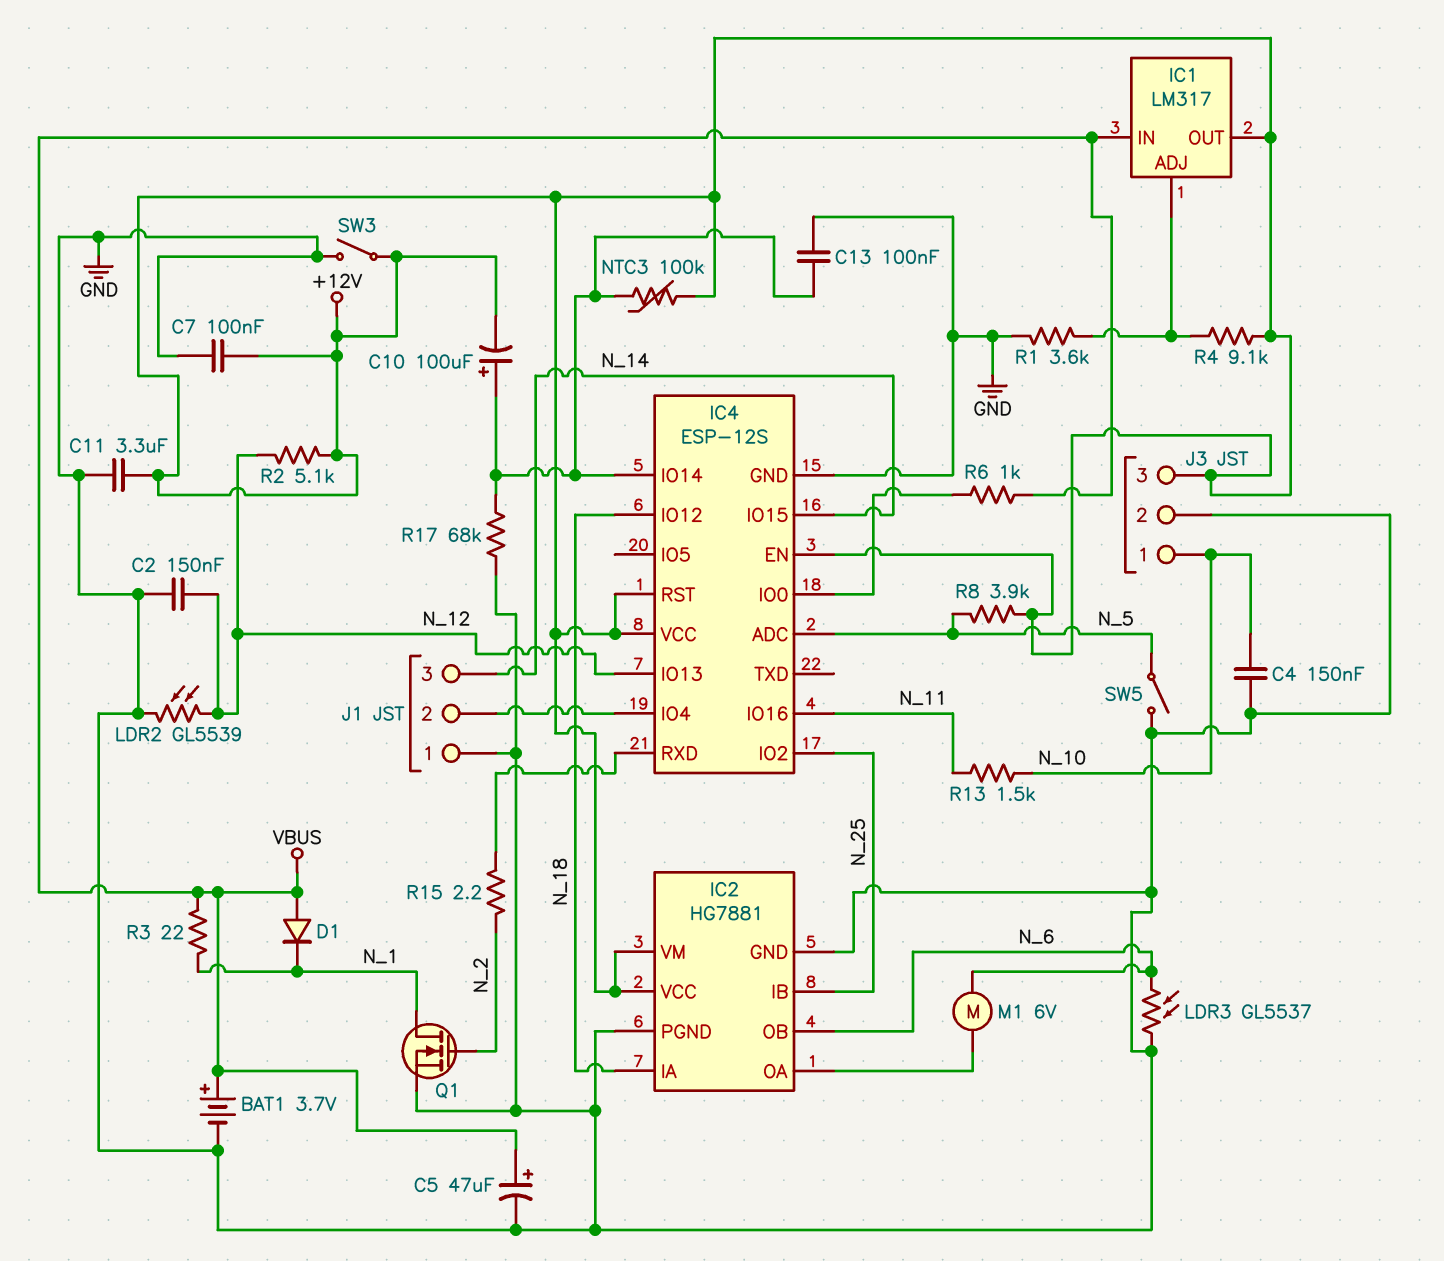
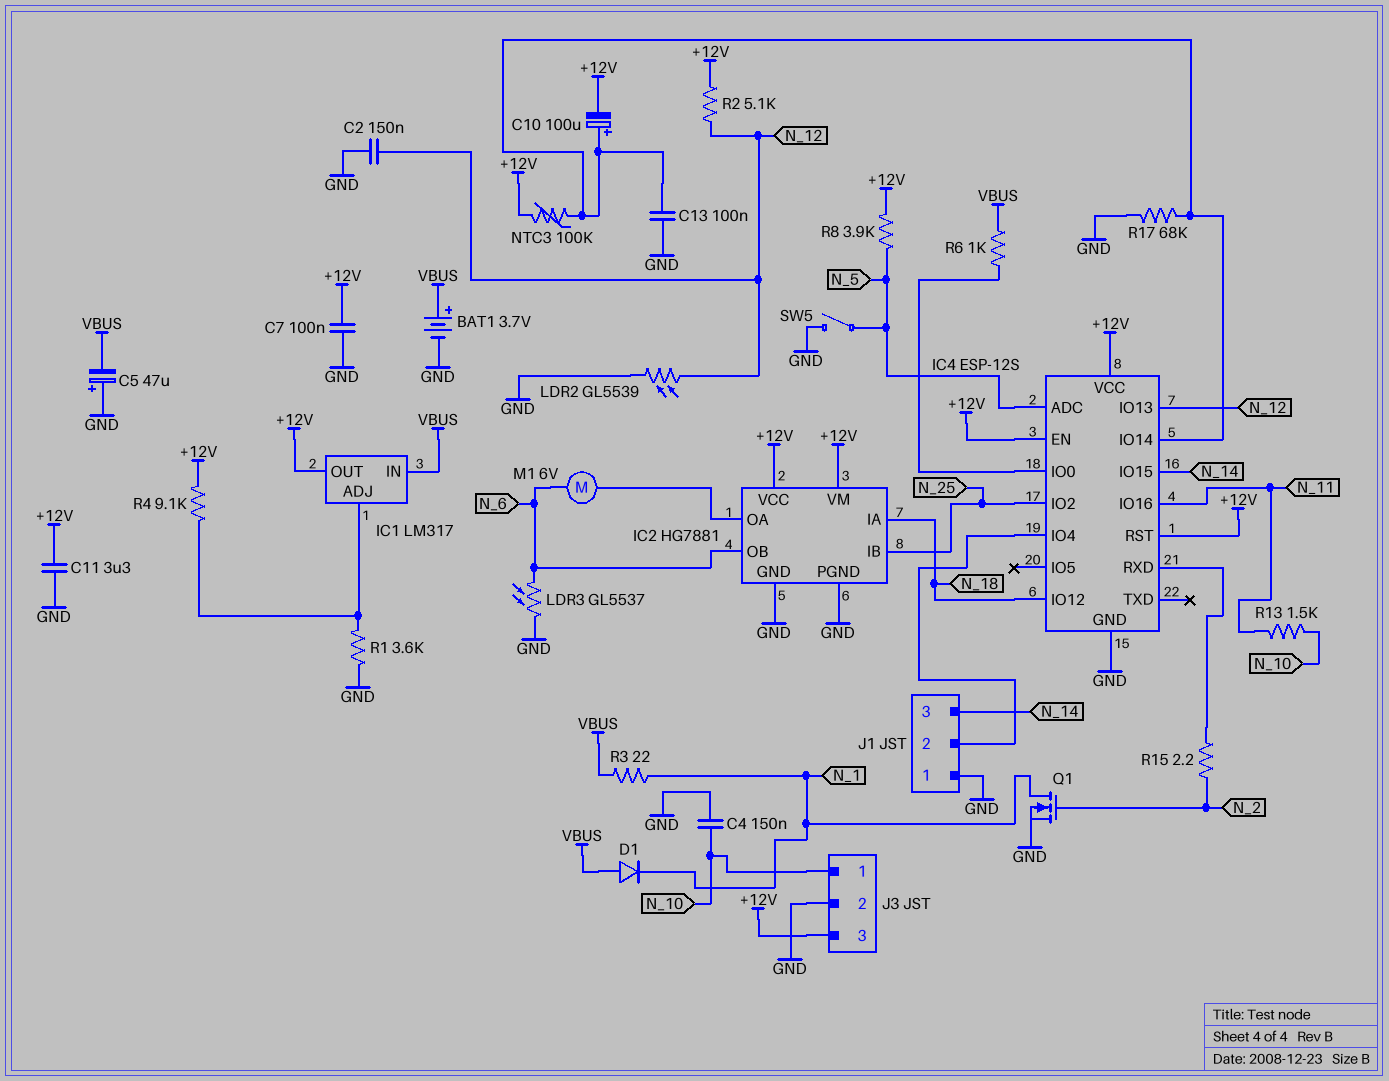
C5: 47uF (plus VBUS, minus GND) -> 47uF (plus GND, minus VBUS)
SW3: switch (+12V, GND) -> none

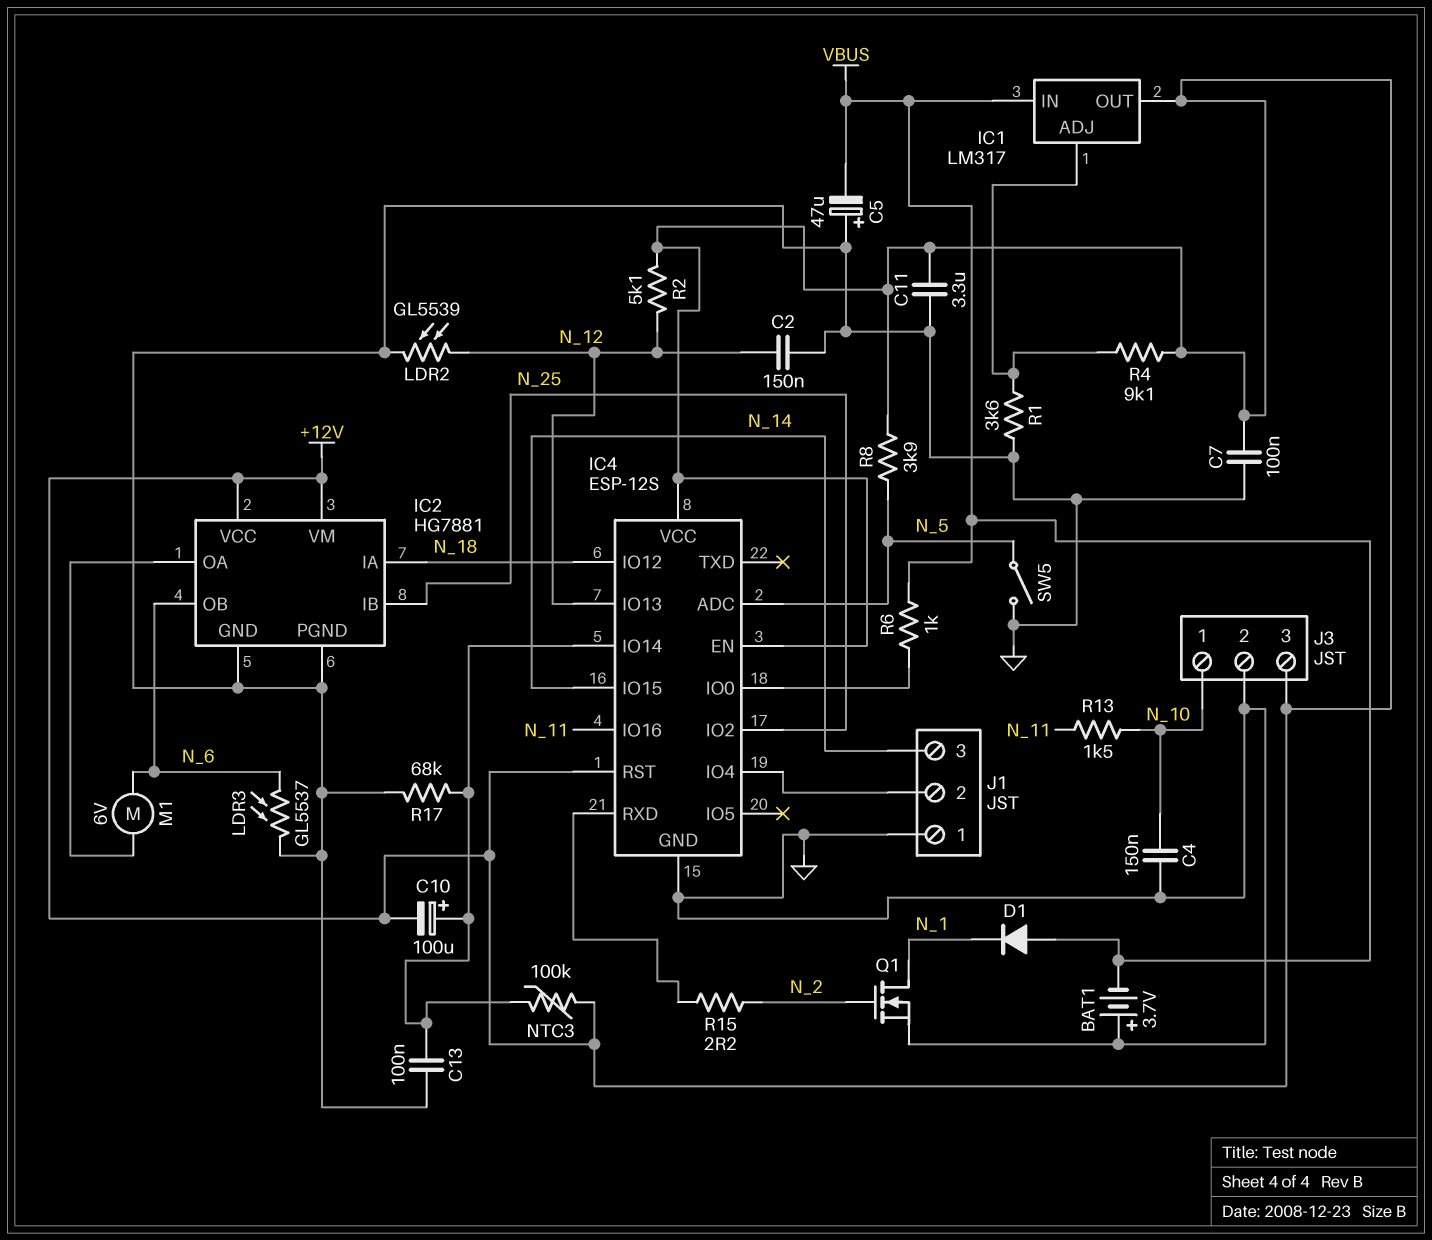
BAT1: 3.7V (plus VBUS, minus GND) -> 3.7V (plus GND, minus VBUS)
R3: 22 (N_1, VBUS) -> none

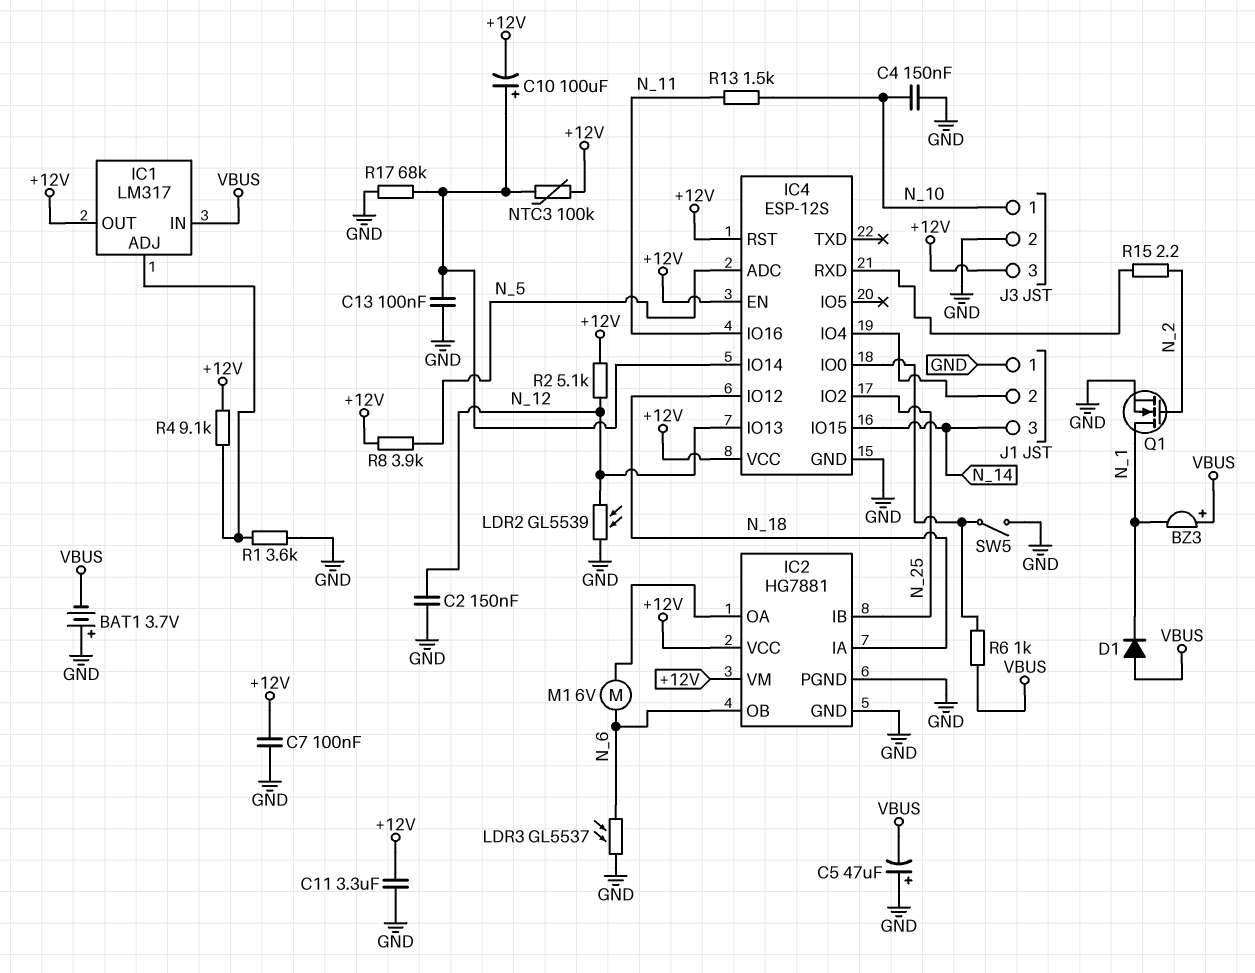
BZ3: none -> buzzer (plus VBUS, minus N_1)
SW5: switch (GND, N_5) -> switch (GND, IC4/IO0)

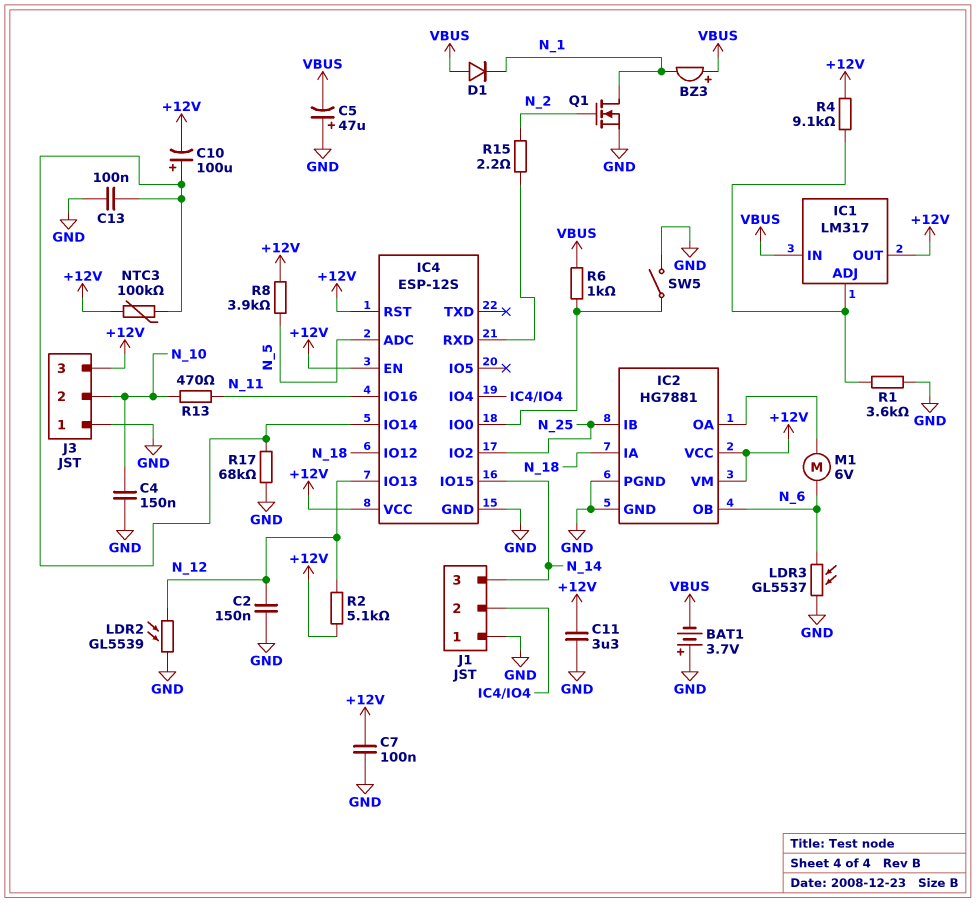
J3 pin 1: N_10 -> GND
J3 pin 2: GND -> N_10
R13: 1.5k (N_10, N_11) -> 470 (N_10, N_11)

